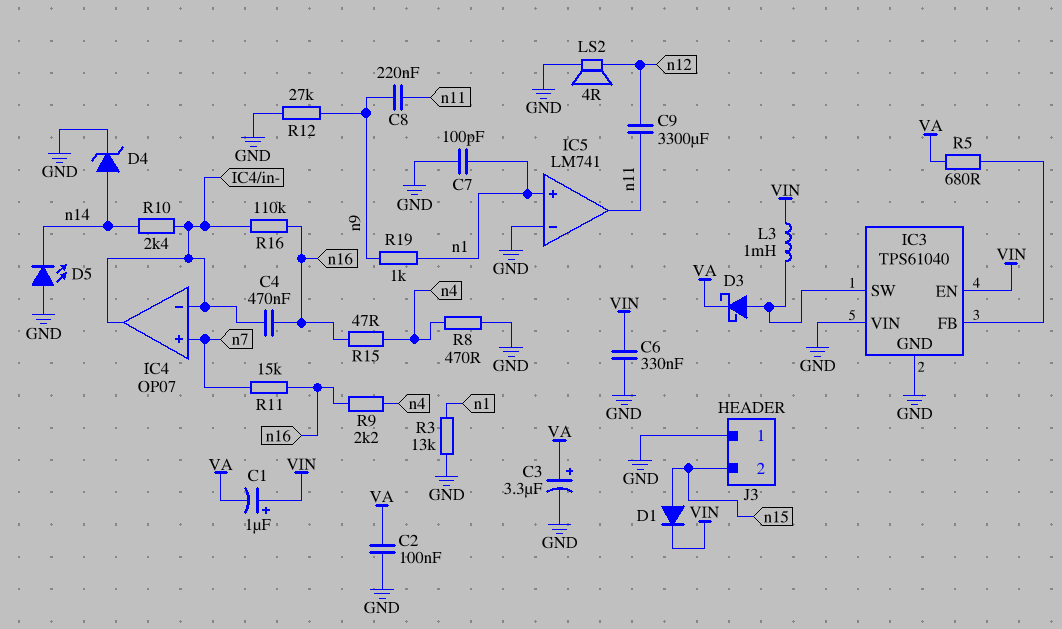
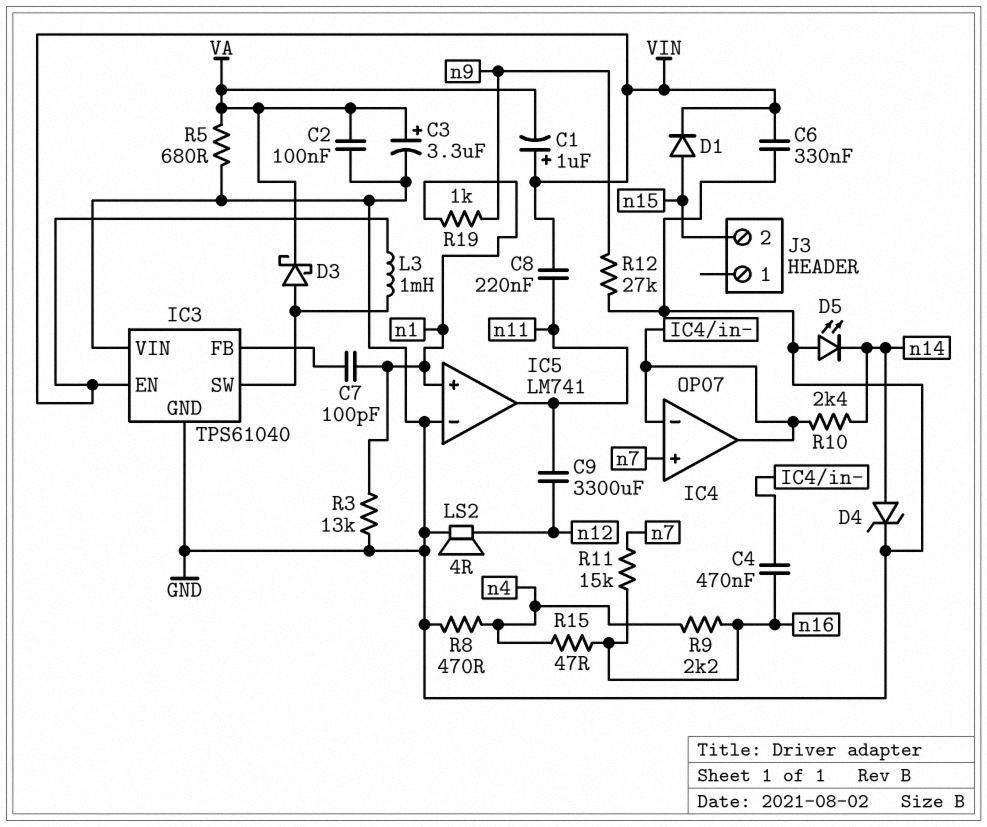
C7: 100pF (GND, n1) -> 100pF (IC3/FB, n1)
C8: 220nF (n9, n11) -> 220nF (VIN, n11)
J3 pin 1: GND -> none
R5: 680 (IC3/FB, VA) -> 680 (GND, VA)
R16: 110k (IC4/in-, n16) -> none

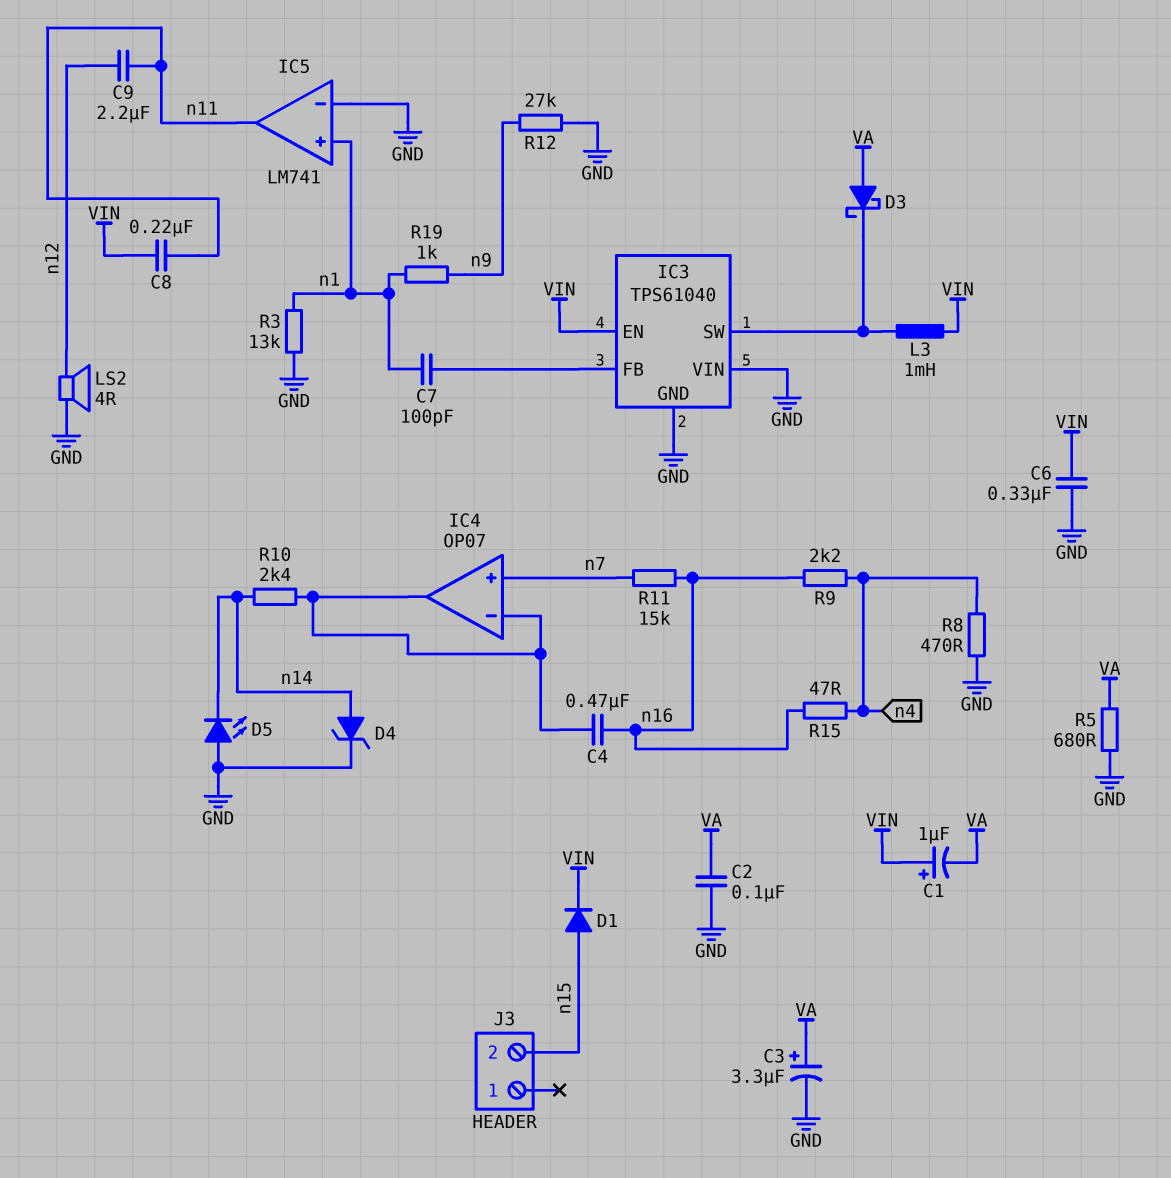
C9: 3300uF (n11, n12) -> 2.2uF (n11, n12)
D3: schottky (A IC3/SW, K VA) -> schottky (A VA, K IC3/SW)

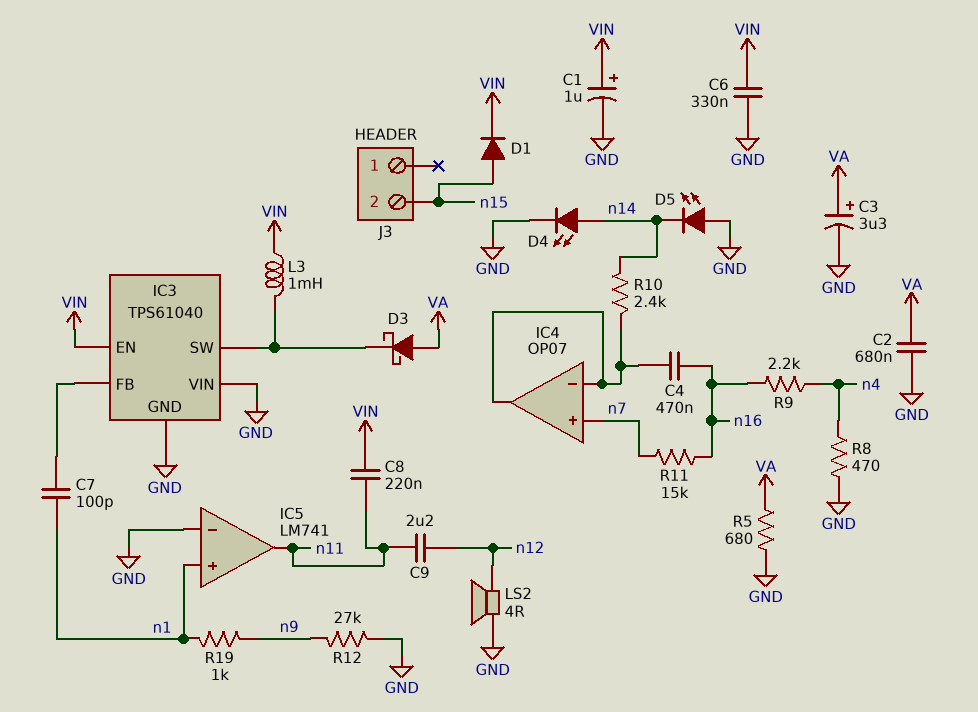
C1: 1uF (plus VIN, minus VA) -> 1uF (plus VIN, minus GND)
C2: 100nF (GND, VA) -> 680nF (GND, VA)
D4: zener (A n14, K GND) -> LED (A n14, K GND)
R3: 13k (GND, n1) -> none
R15: 47 (n4, n16) -> none

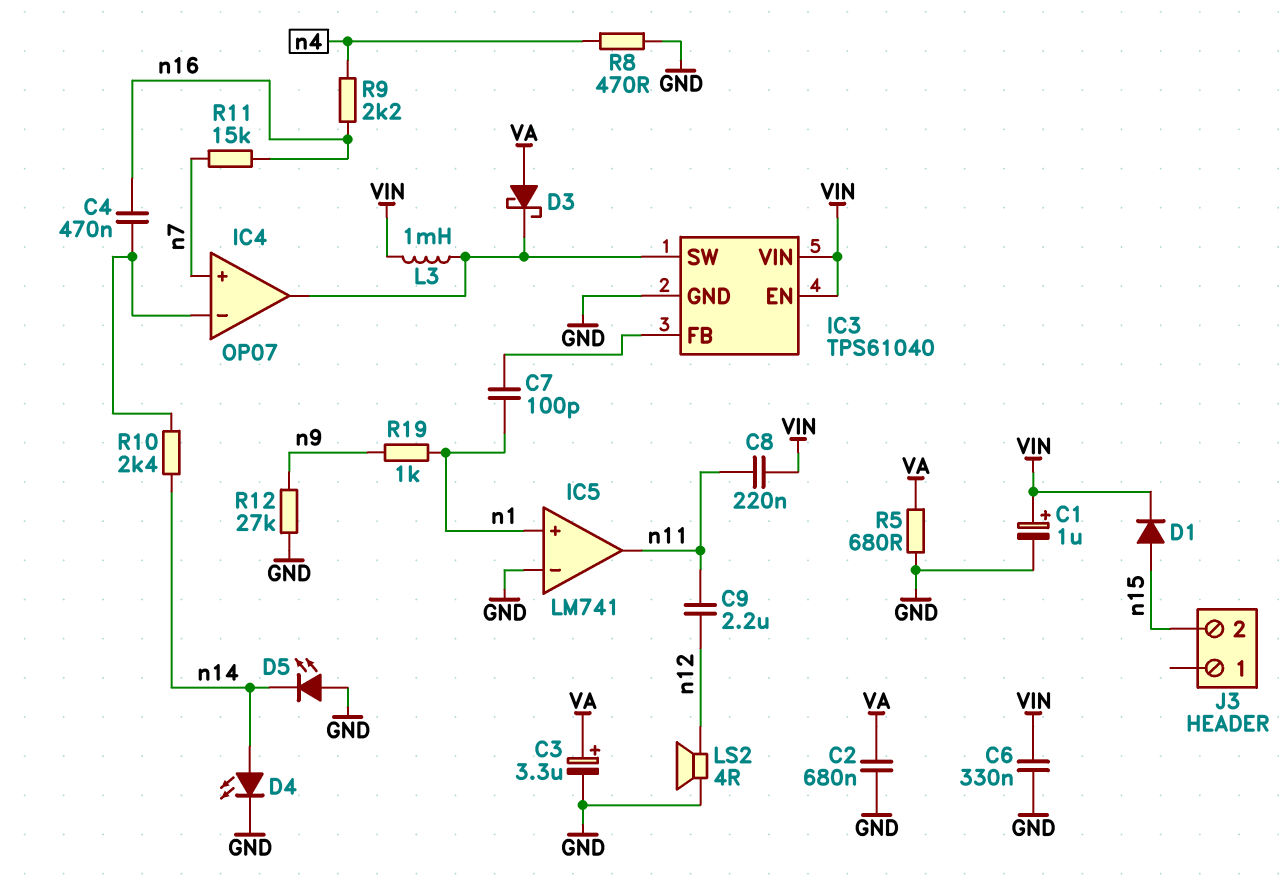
IC3 pin VIN: GND -> VIN
IC4 pin out: IC4/in- -> IC3/SW

